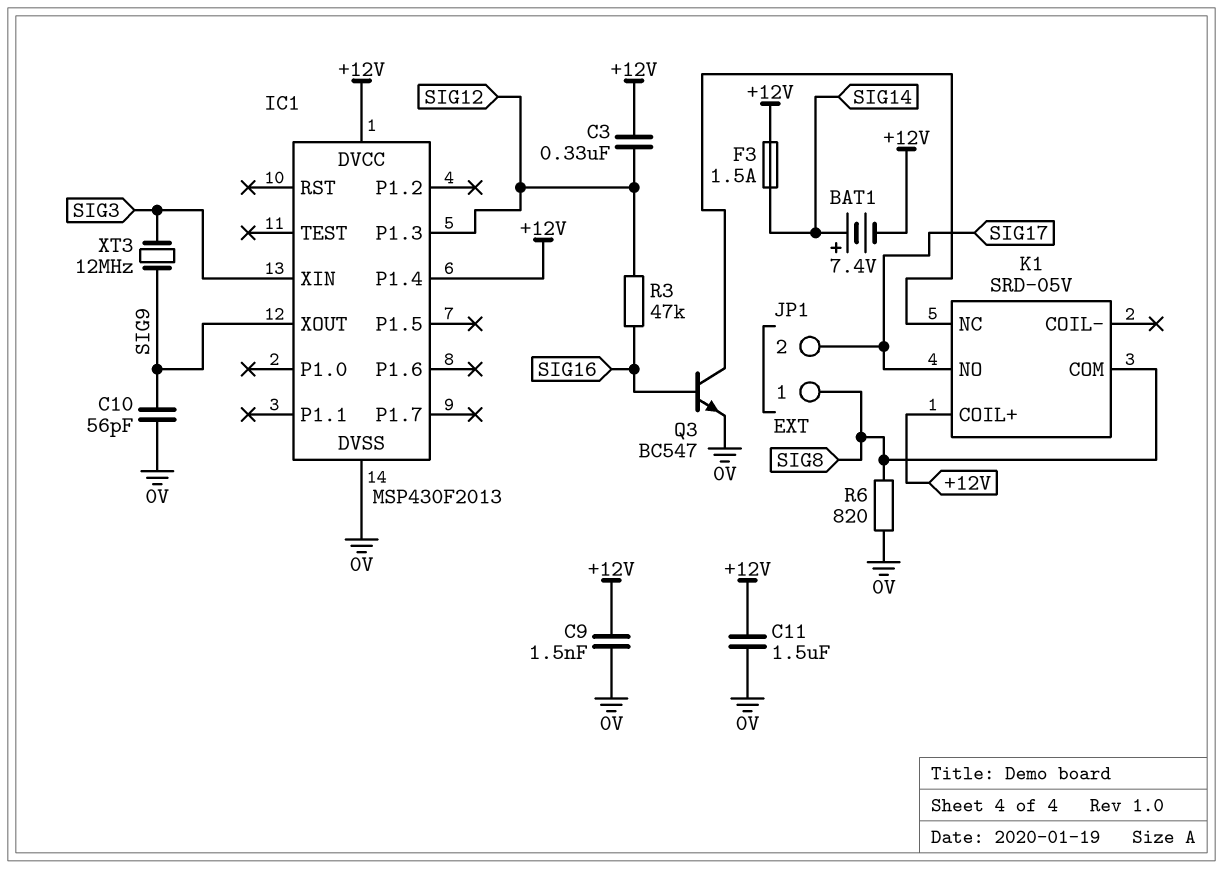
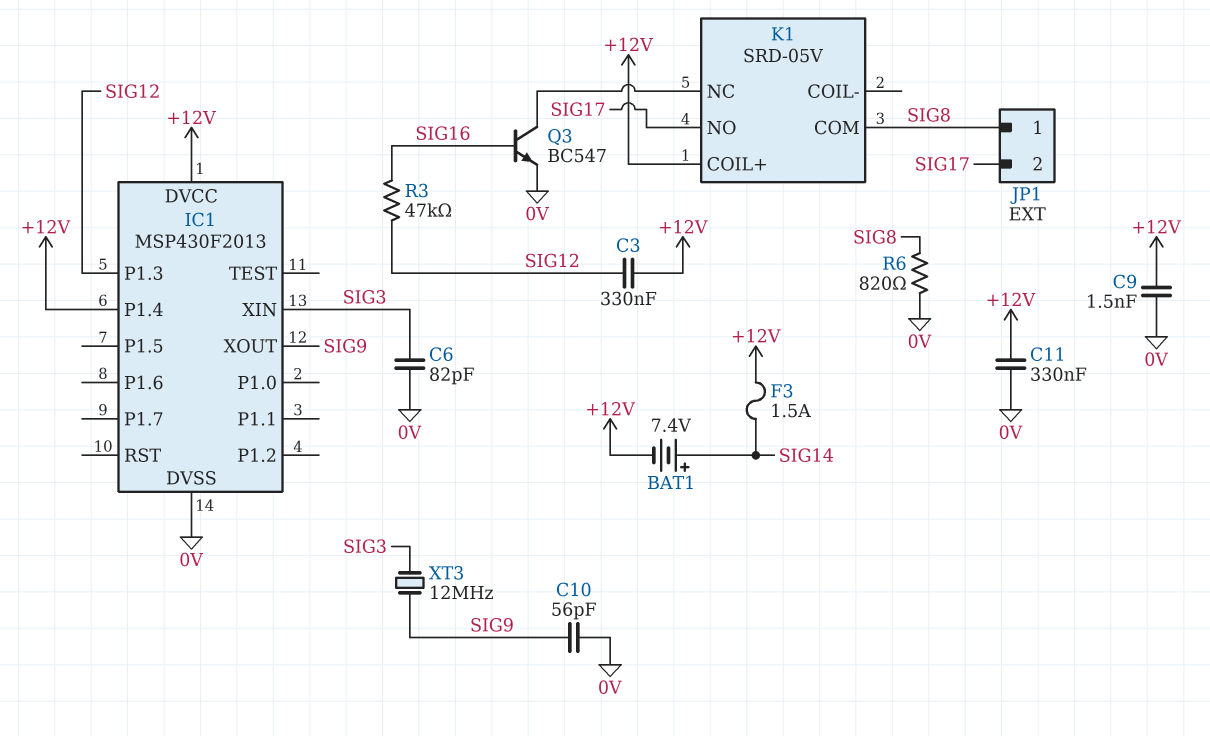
C6: none -> 82pF (0V, SIG3)
C11: 1.5uF (+12V, 0V) -> 330nF (+12V, 0V)

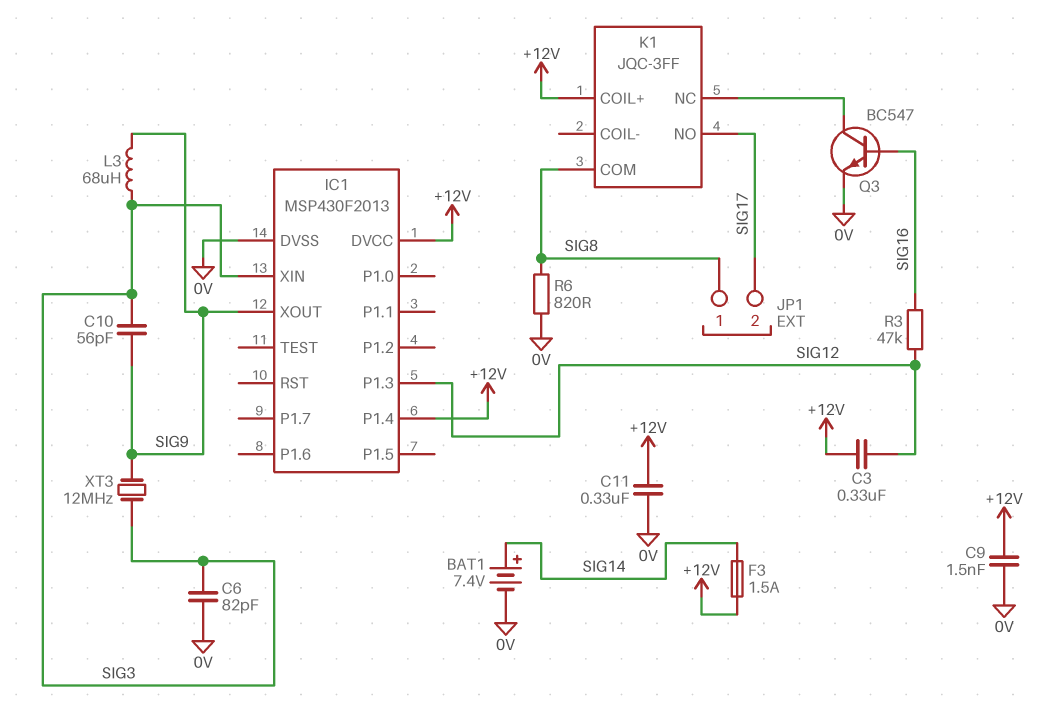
BAT1: 7.4V (plus SIG14, minus +12V) -> 7.4V (plus SIG14, minus 0V)
C10: 56pF (0V, SIG9) -> 56pF (SIG3, SIG9)
K1: SRD-05V -> JQC-3FF
L3: none -> 68uH (SIG3, SIG9)

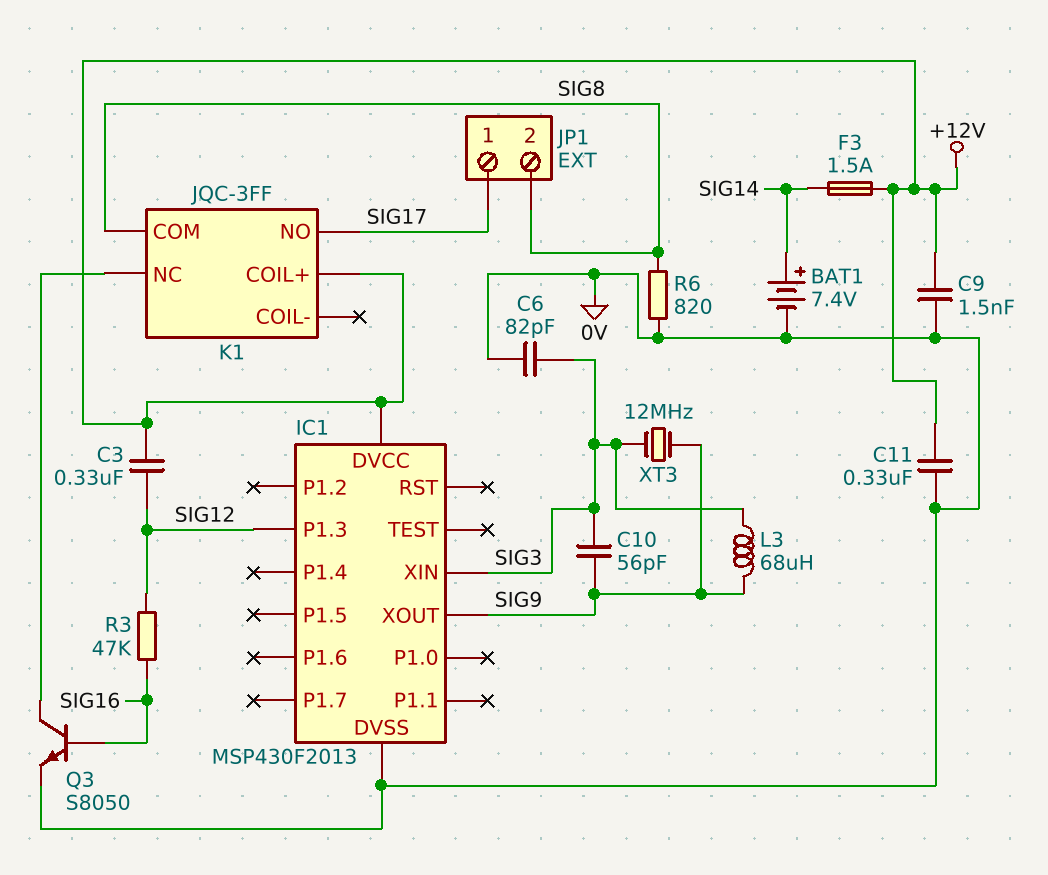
IC1 pin P1.4: +12V -> none
JP1 pin 1: SIG8 -> SIG17
JP1 pin 2: SIG17 -> SIG8
Q3: NPN BC547 (B SIG16, C K1/NC, E 0V) -> NPN S8050 (B SIG16, C K1/NC, E 0V)

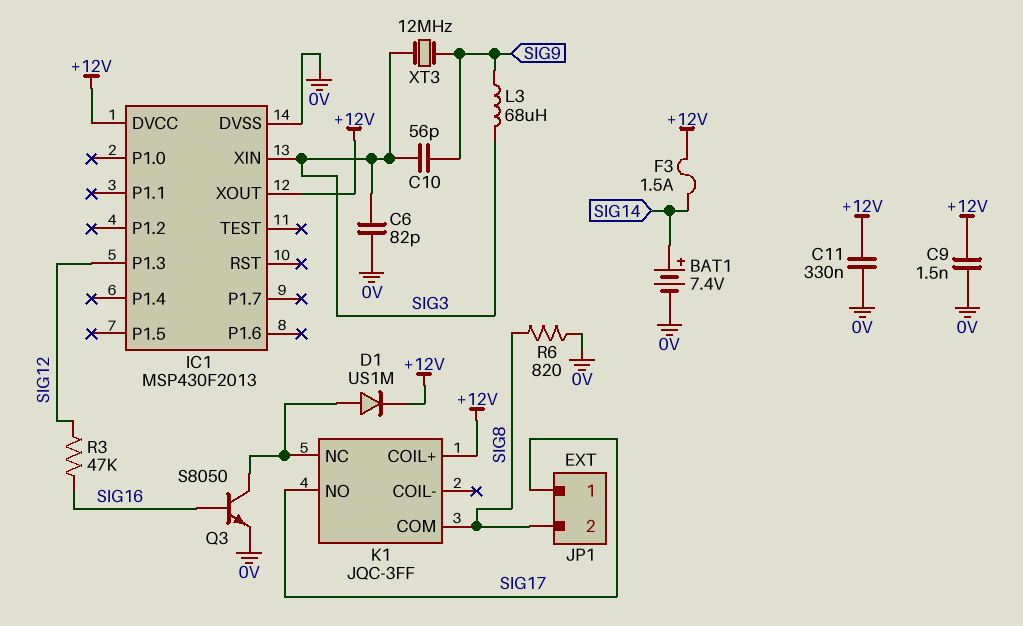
C3: 330nF (+12V, SIG12) -> none
D1: none -> diode US1M (A K1/NC, K +12V)
IC1 pin XOUT: SIG9 -> +12V

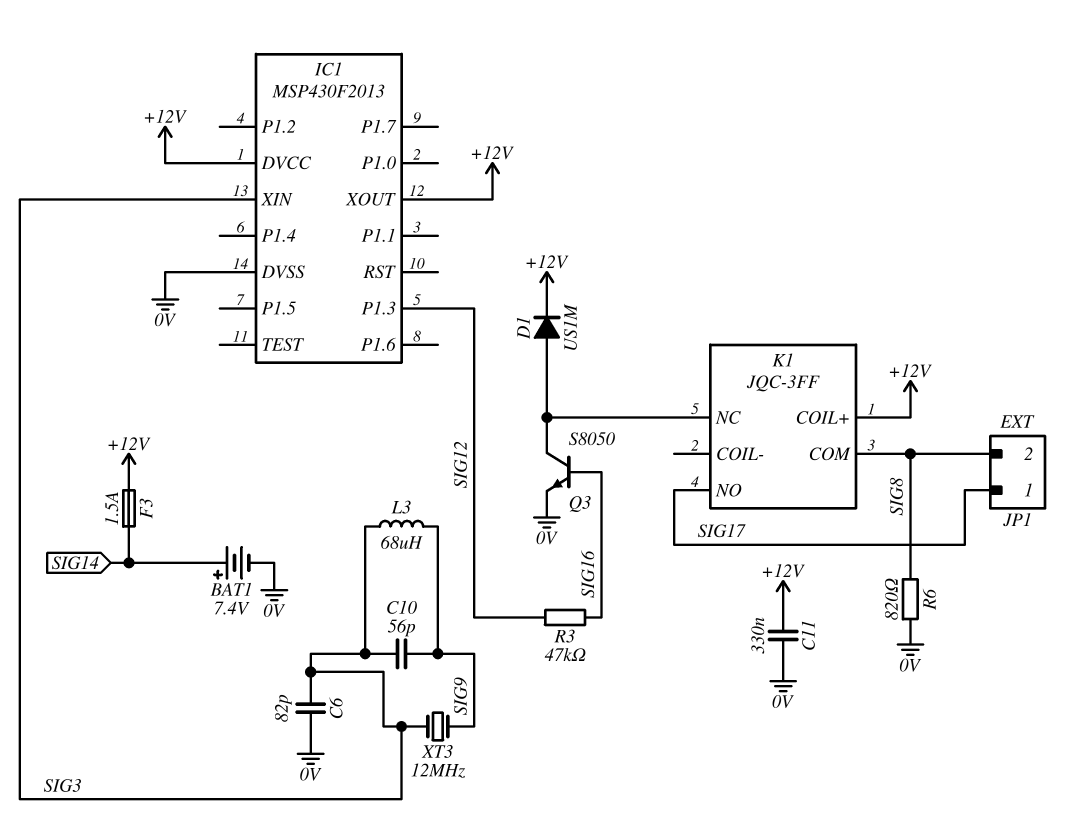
C9: 1.5nF (+12V, 0V) -> none

